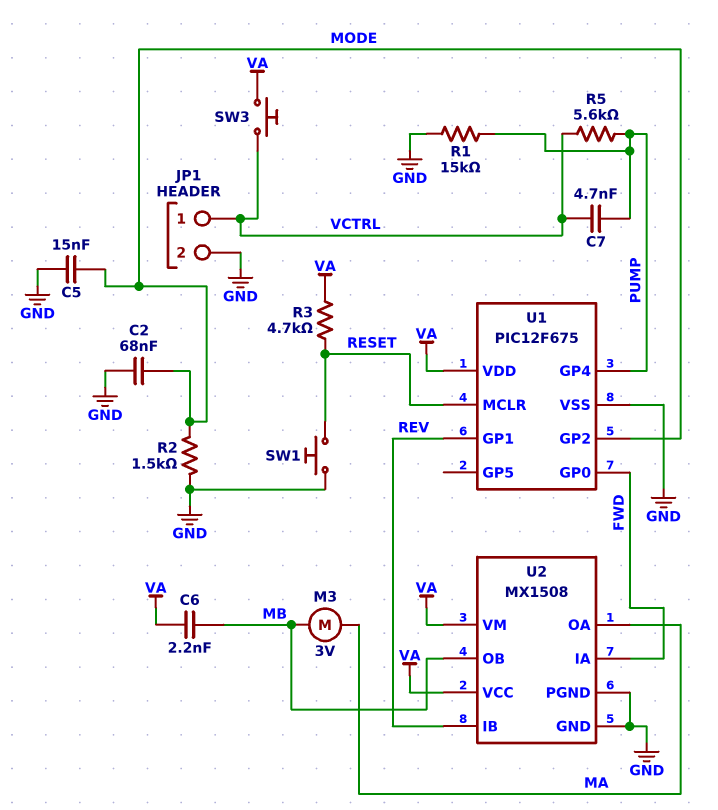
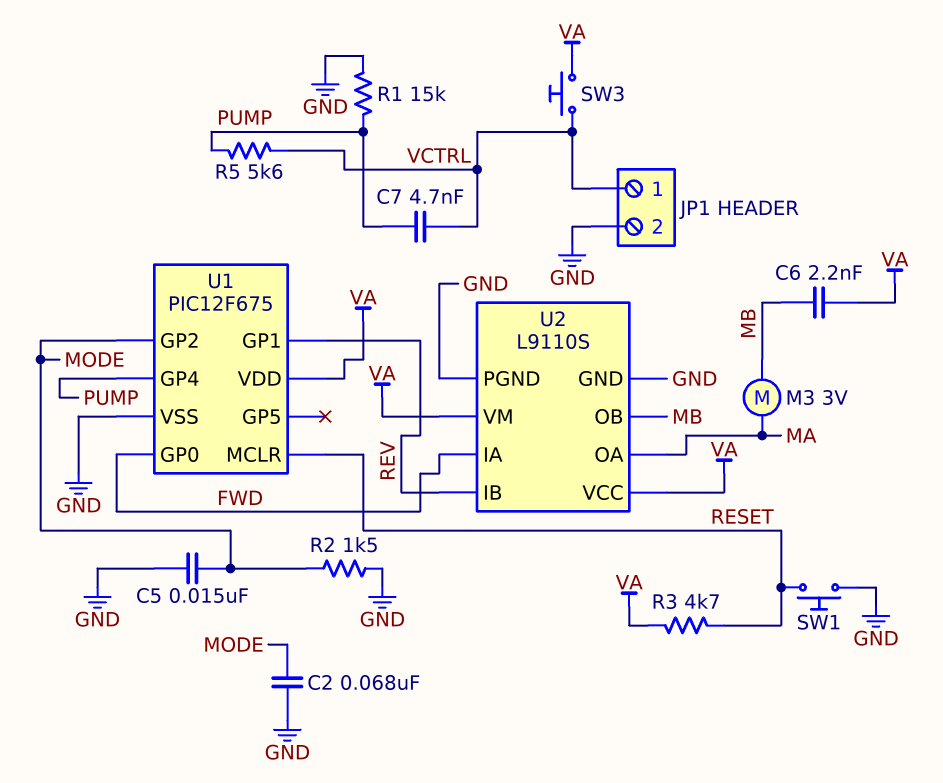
U2: MX1508 -> L9110S

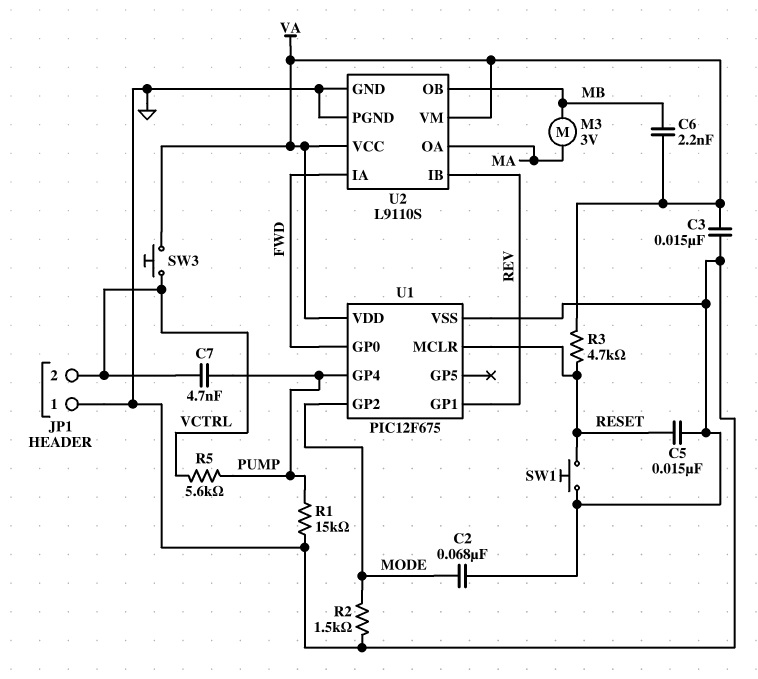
C3: none -> 15nF (GND, VA)
C5: 15nF (GND, MODE) -> 15nF (GND, RESET)
JP1 pin 1: VCTRL -> GND
JP1 pin 2: GND -> VCTRL

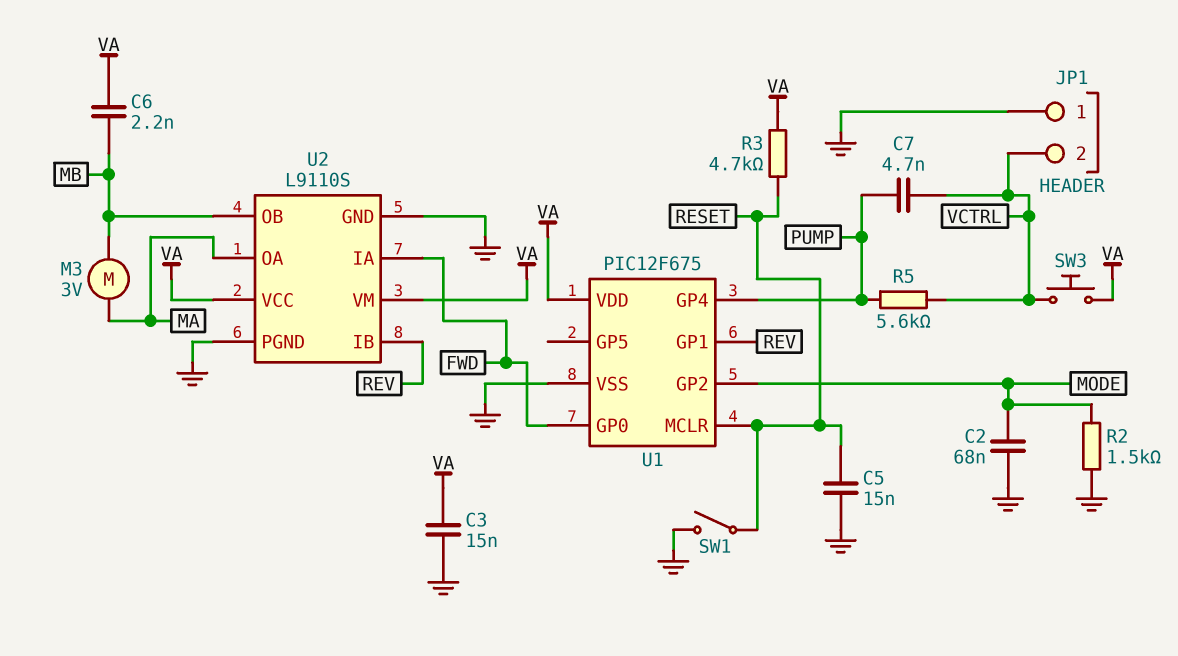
R1: 15k (GND, PUMP) -> none
SW1: button (GND, RESET) -> switch (GND, RESET)

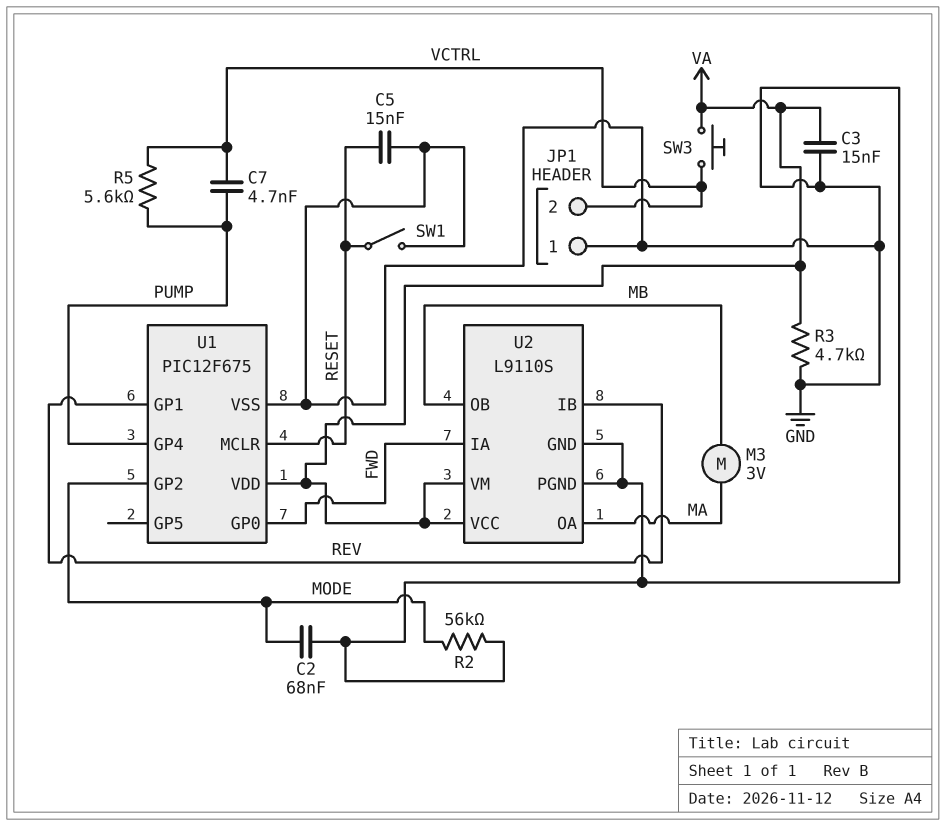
C6: 2.2nF (MB, VA) -> none
R2: 1.5k (GND, MODE) -> 56k (GND, MODE)
R3: 4.7k (RESET, VA) -> 4.7k (GND, VA)

